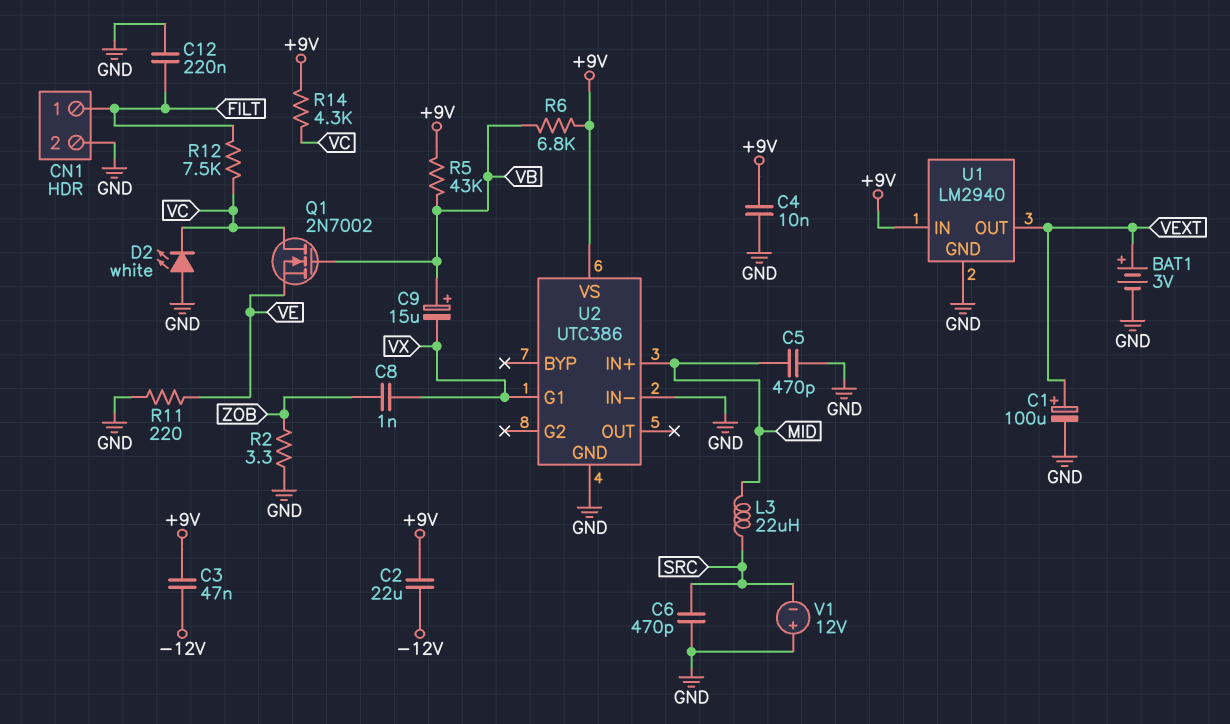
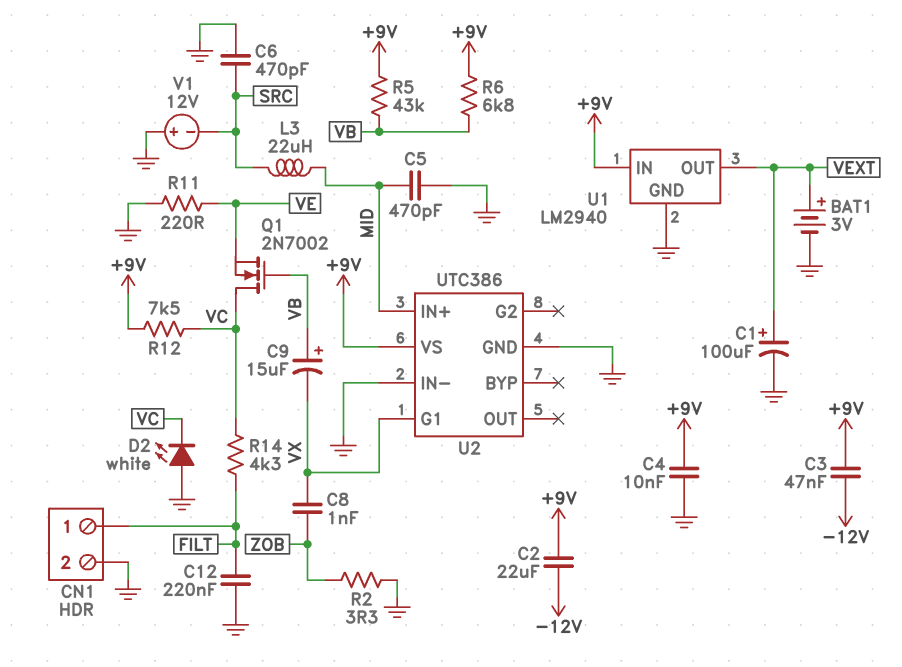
R12: 7.5k (FILT, VC) -> 7.5k (+9V, VC)
R14: 4.3k (+9V, VC) -> 4.3k (FILT, VC)

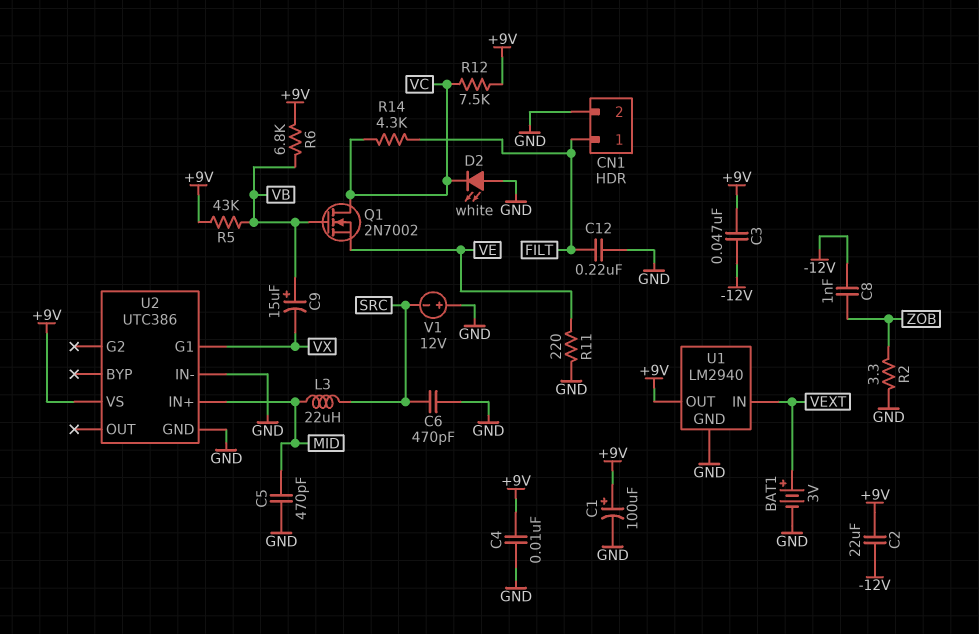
C1: 100uF (plus VEXT, minus GND) -> 100uF (plus +9V, minus GND)
C8: 1nF (VX, ZOB) -> 1nF (-12V, ZOB)
U1 pin IN: +9V -> VEXT
U1 pin OUT: VEXT -> +9V

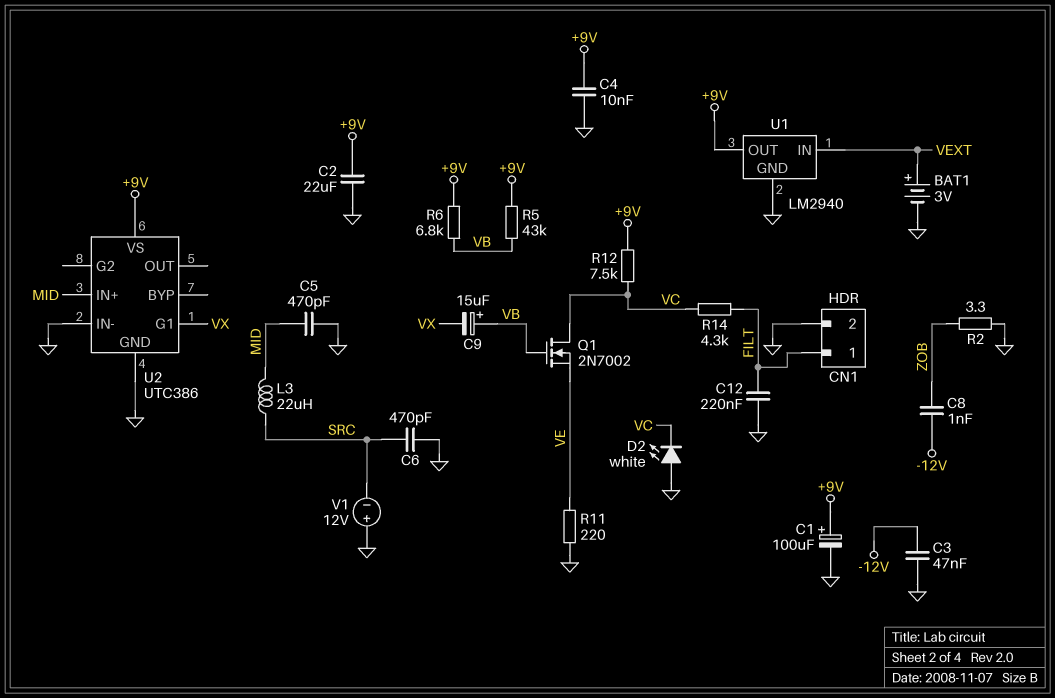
C2: 22uF (+9V, -12V) -> 22uF (+9V, GND)
C3: 47nF (+9V, -12V) -> 47nF (-12V, GND)

